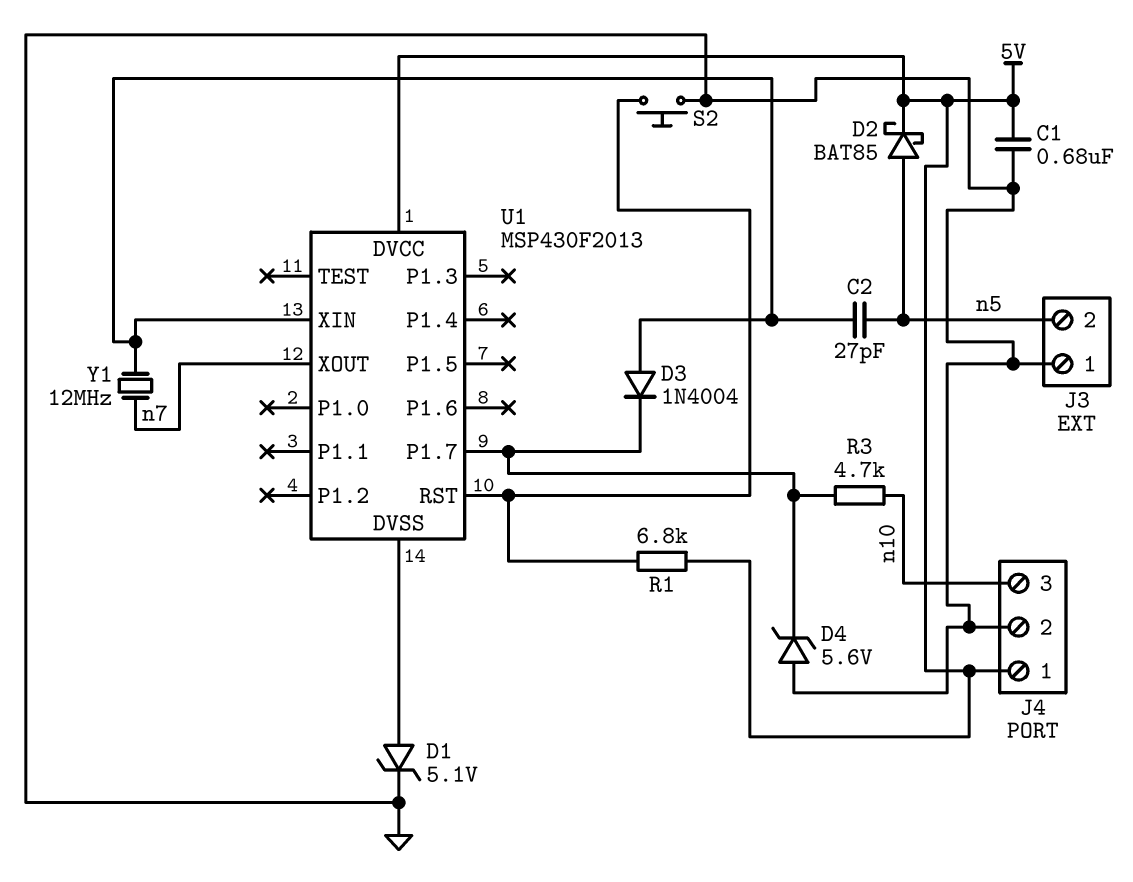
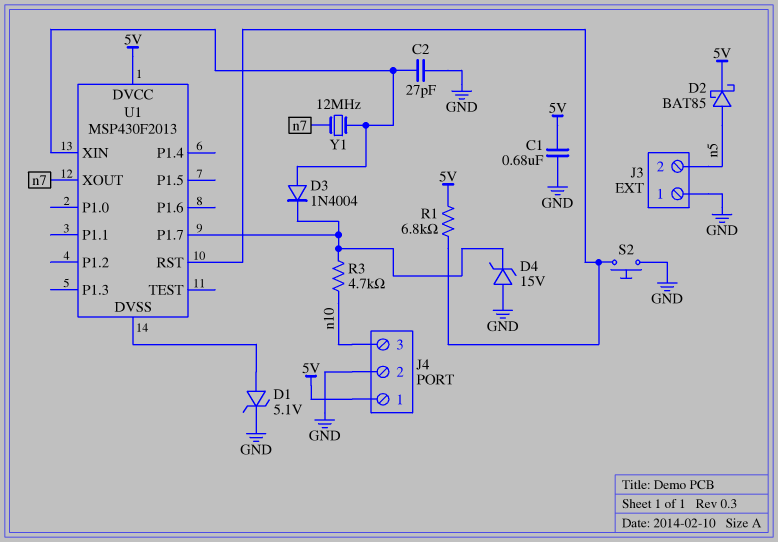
C2: 27pF (U1/XIN, n5) -> 27pF (GND, U1/XIN)
D4: zener 5.6V (A GND, K U1/P1.7) -> zener 15V (A GND, K U1/P1.7)

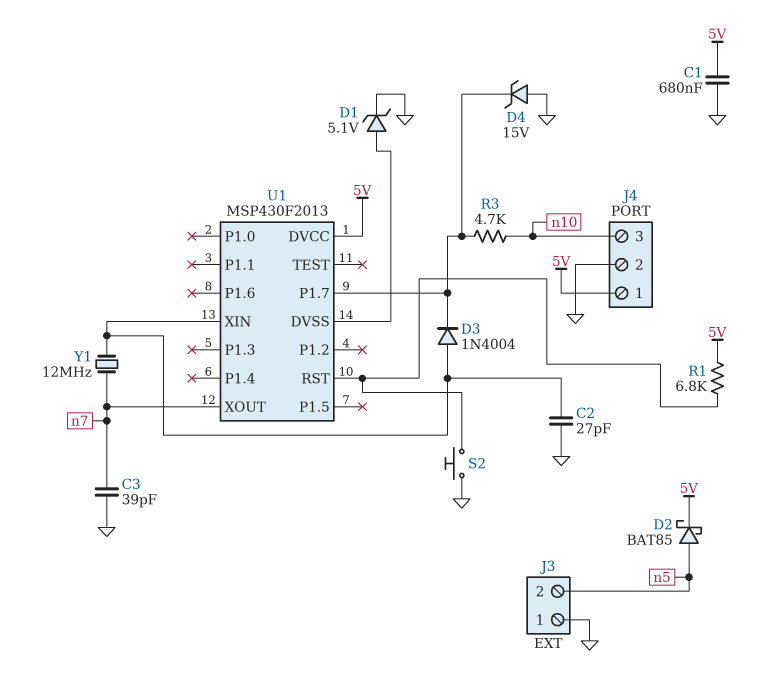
C3: none -> 39pF (GND, n7)

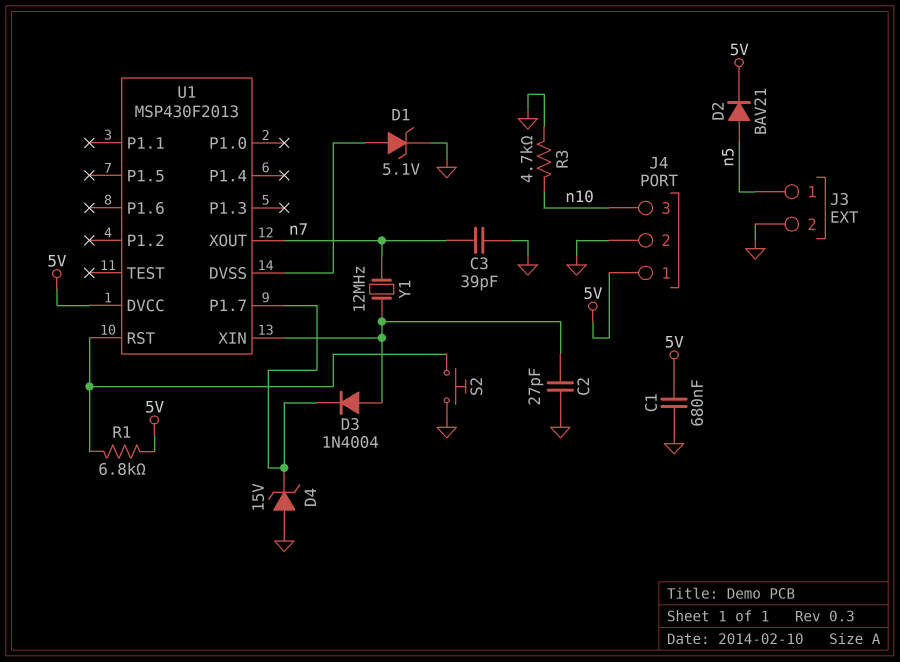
D2: schottky BAT85 (A n5, K 5V) -> diode BAV21 (A n5, K 5V)
J3 pin 1: GND -> n5
J3 pin 2: n5 -> GND
R3: 4.7k (U1/P1.7, n10) -> 4.7k (GND, n10)

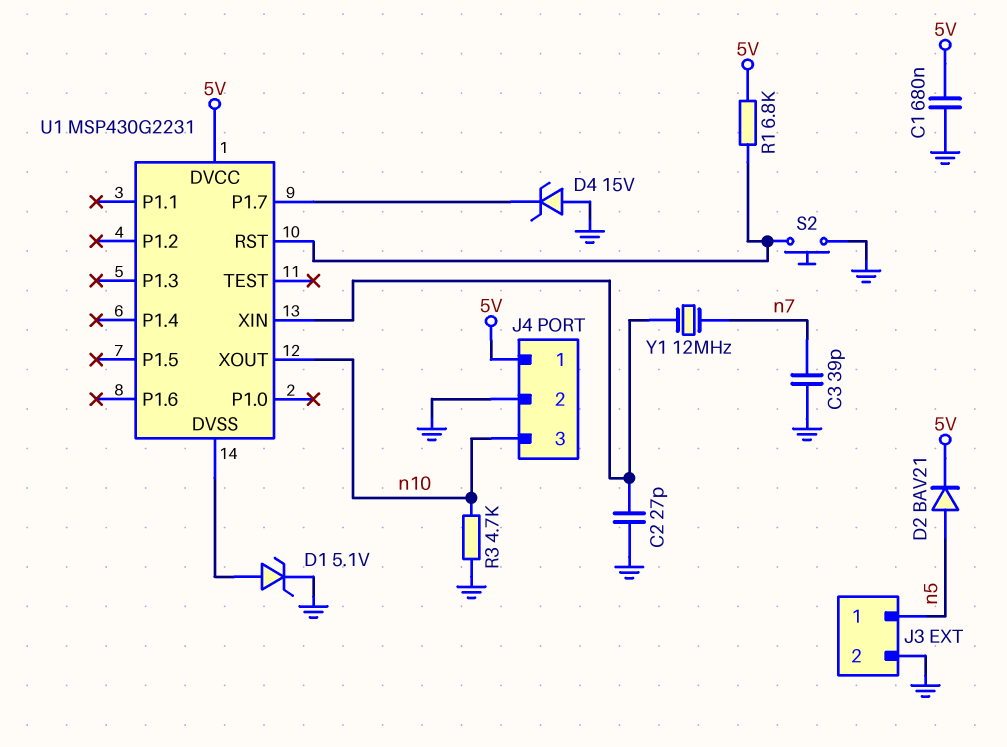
D3: diode 1N4004 (A U1/XIN, K U1/P1.7) -> none
U1: MSP430F2013 -> MSP430G2231
U1 pin XOUT: n7 -> n10

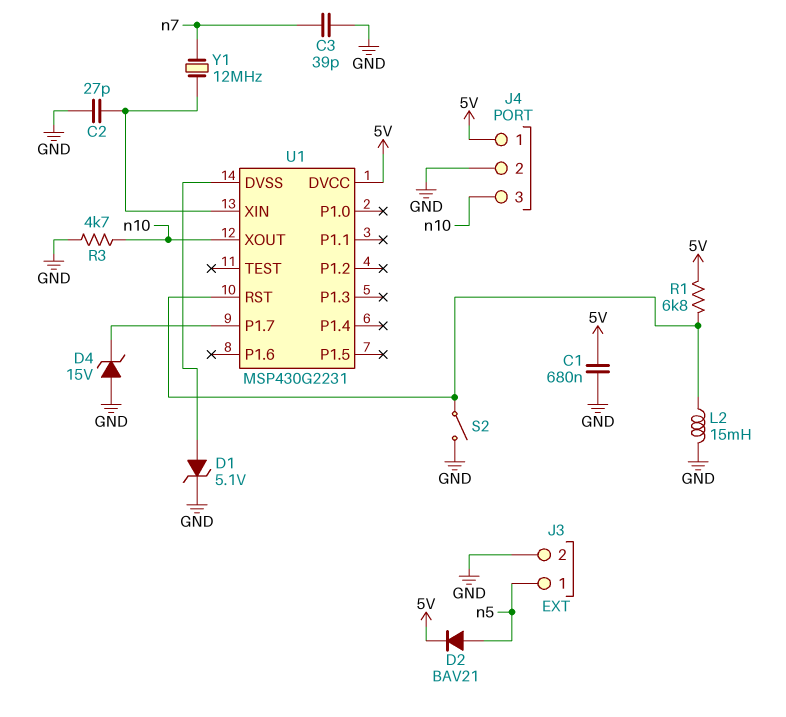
L2: none -> 15mH (GND, U1/RST)
S2: button (GND, U1/RST) -> switch (GND, U1/RST)

